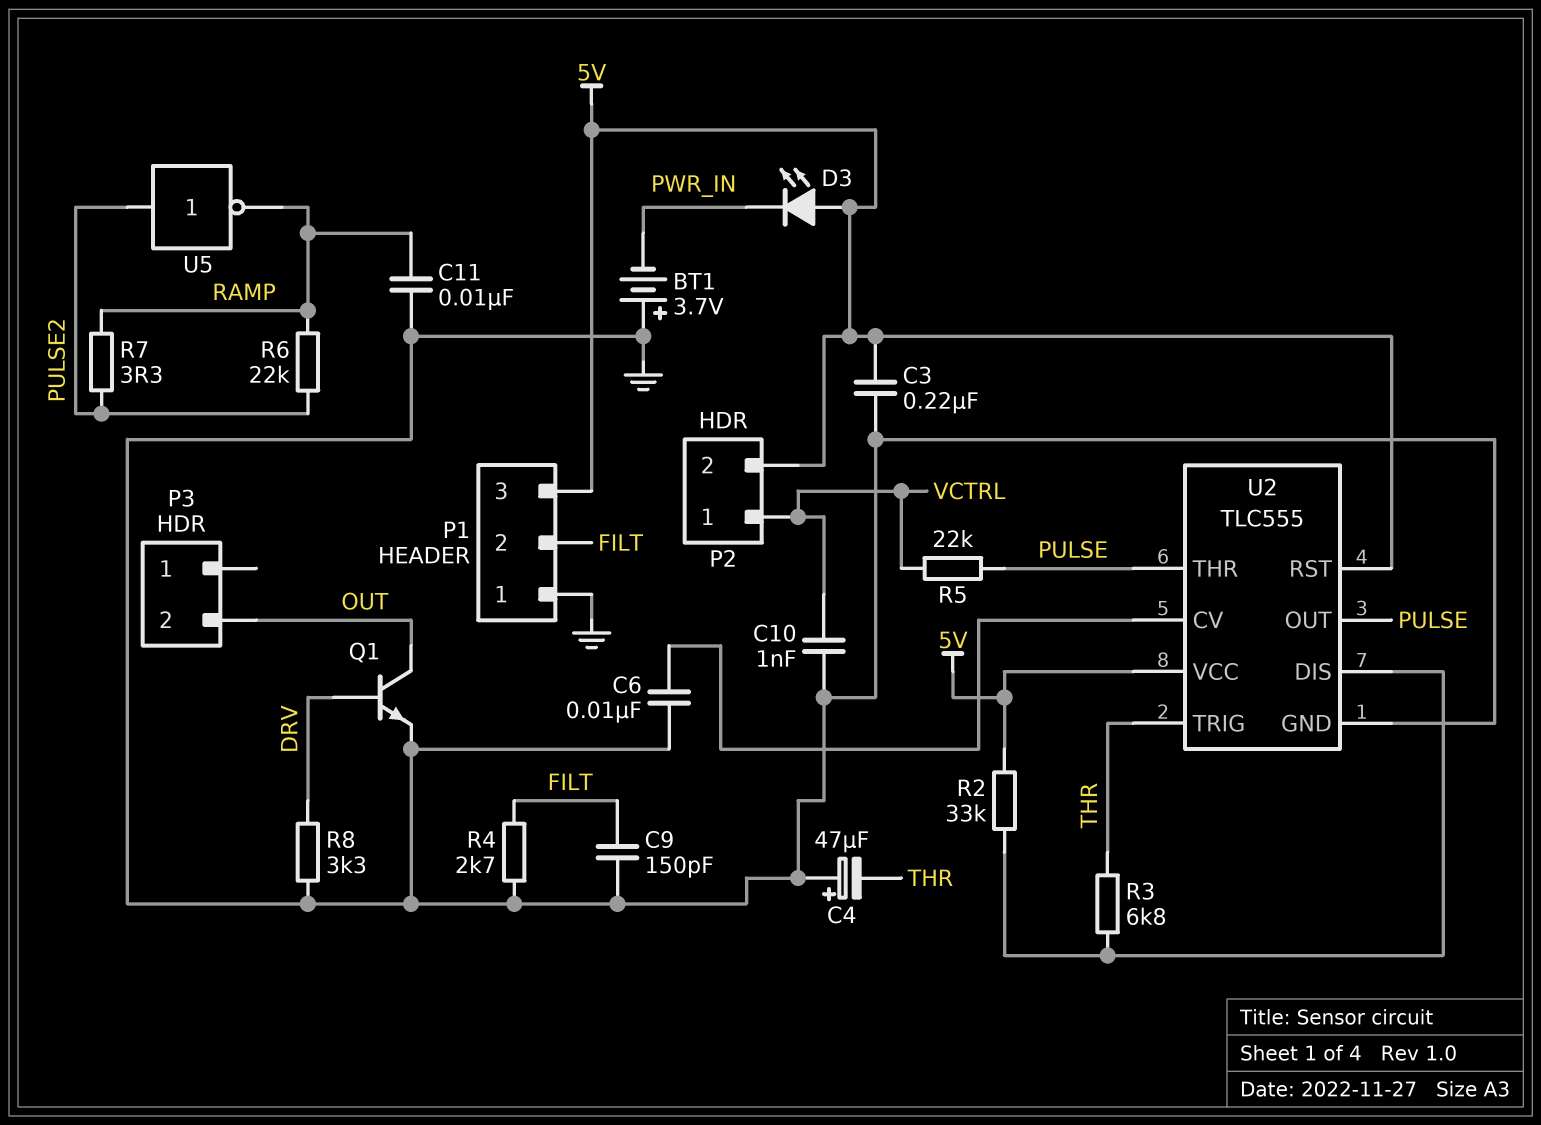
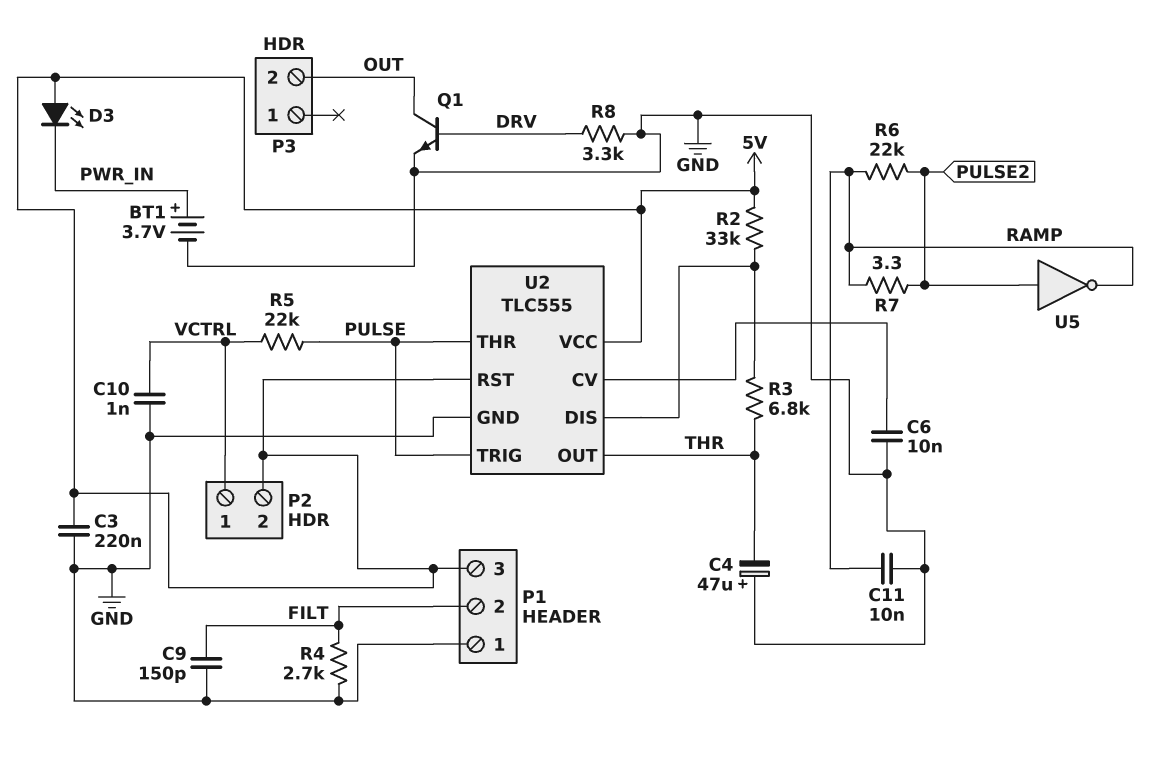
BT1: 3.7V (plus GND, minus PWR_IN) -> 3.7V (plus PWR_IN, minus GND)
U2 pin OUT: PULSE -> THR
U2 pin TRIG: THR -> PULSE

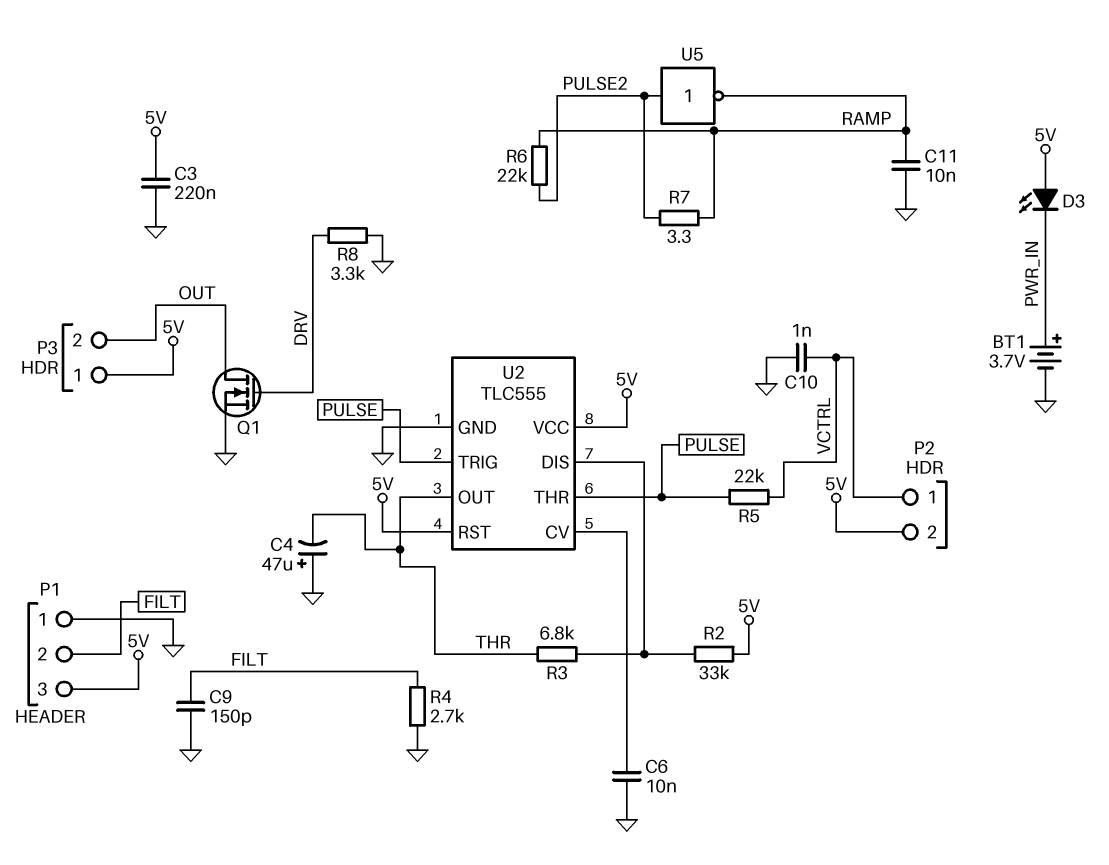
P3 pin 1: none -> 5V
Q1: NPN (B DRV, C OUT, E GND) -> NMOS (G DRV, D OUT, S GND)

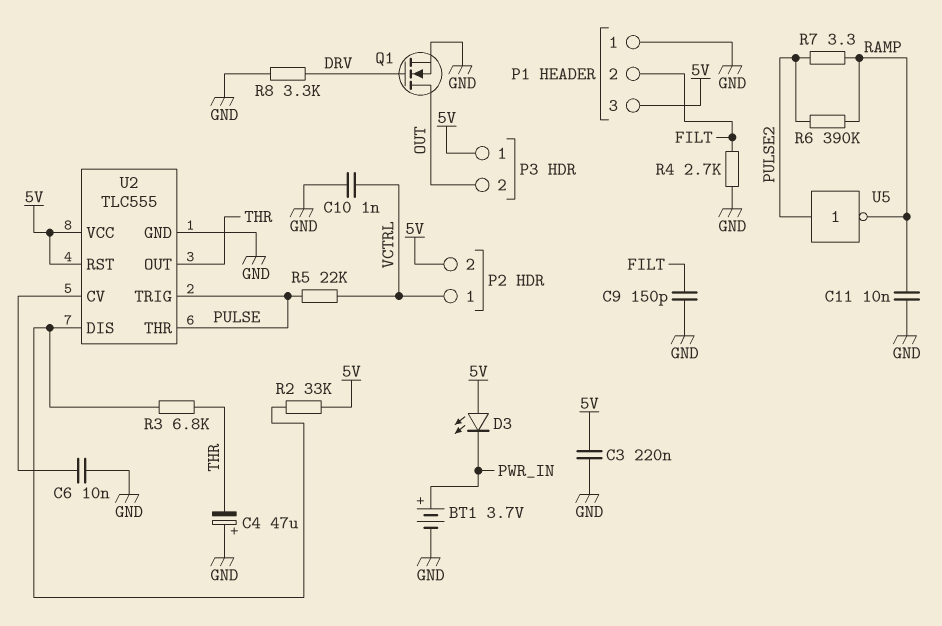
R6: 22k (PULSE2, RAMP) -> 390k (PULSE2, RAMP)

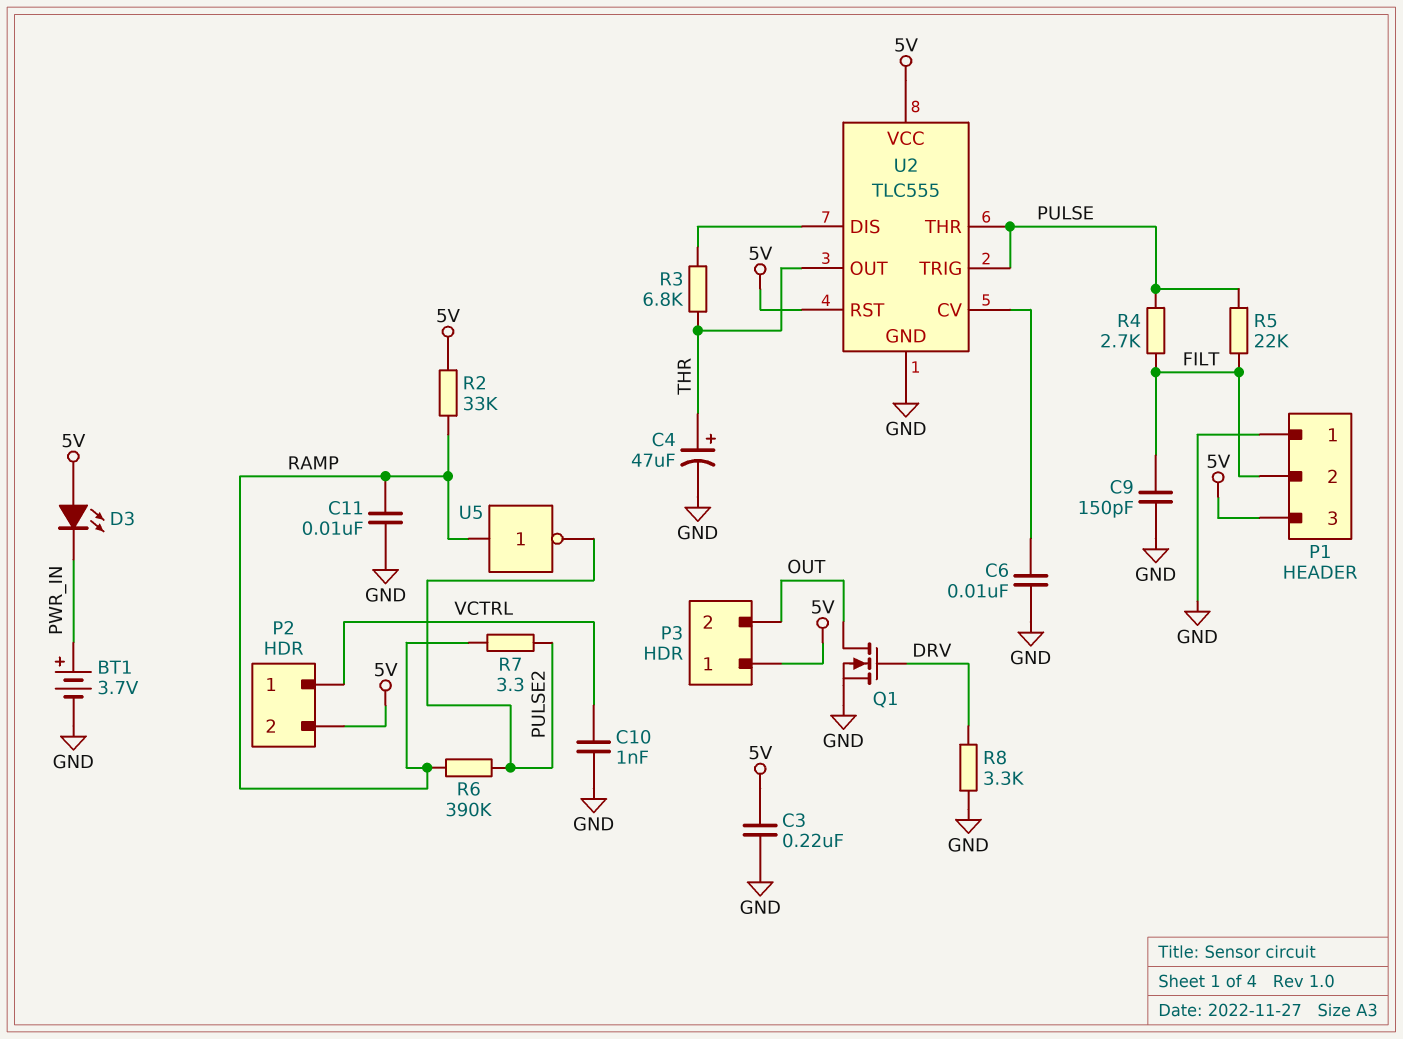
C4: 47uF (plus GND, minus THR) -> 47uF (plus THR, minus GND)
R2: 33k (5V, U2/DIS) -> 33k (5V, RAMP)
R4: 2.7k (FILT, GND) -> 2.7k (FILT, PULSE)
R5: 22k (PULSE, VCTRL) -> 22k (FILT, PULSE)
U5: NOT (in PULSE2, out RAMP) -> NOT (in RAMP, out PULSE2)

